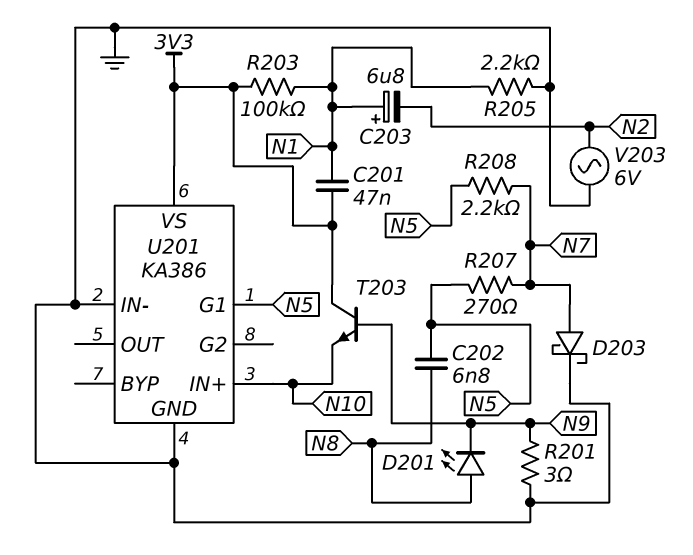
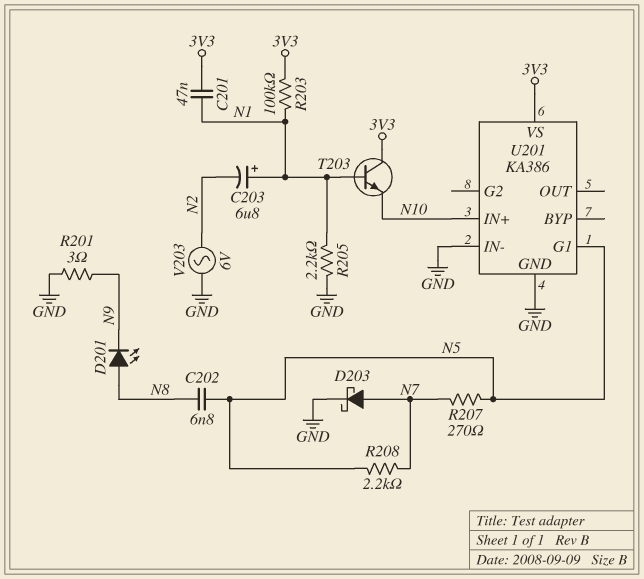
T203: NPN (B N9, C 3V3, E N10) -> NPN (B N1, C 3V3, E N10)

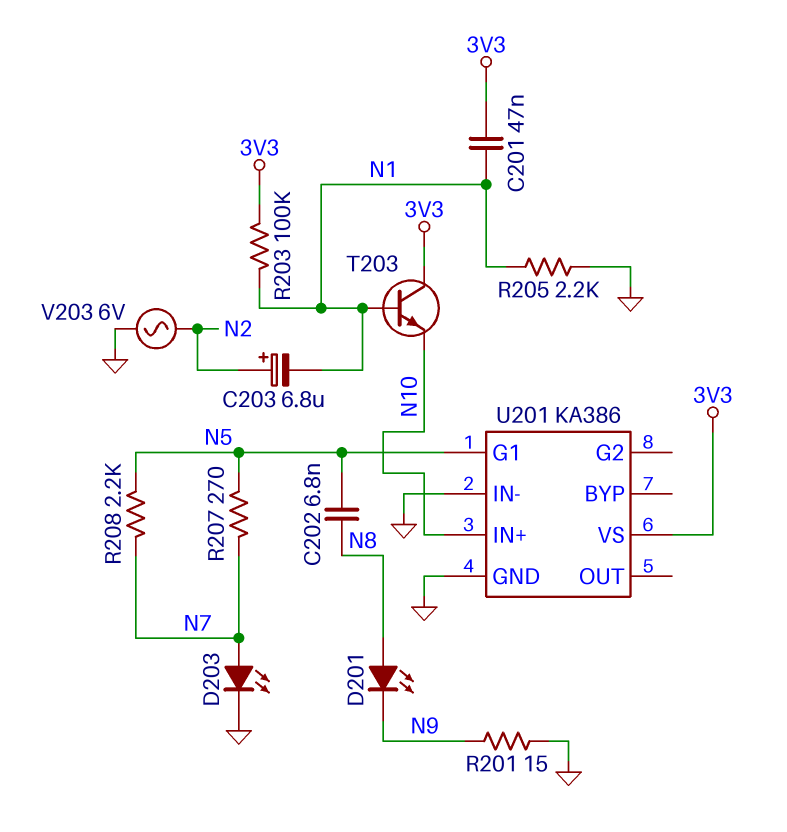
C203: 6.8uF (plus N1, minus N2) -> 6.8uF (plus N2, minus N1)
D203: schottky (A N7, K GND) -> LED (A N7, K GND)
R201: 3 (GND, N9) -> 15 (GND, N9)

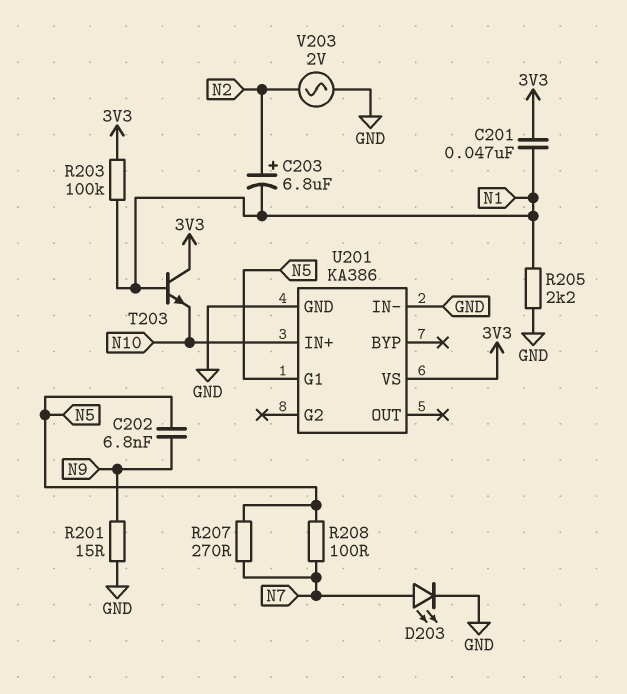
C202: 6.8nF (N5, N8) -> 6.8nF (N5, N9)
D201: LED (A N8, K N9) -> none
R208: 2.2k (N5, N7) -> 100 (N5, N7)
V203: AC 6V (GND, N2) -> AC 2V (GND, N2)

